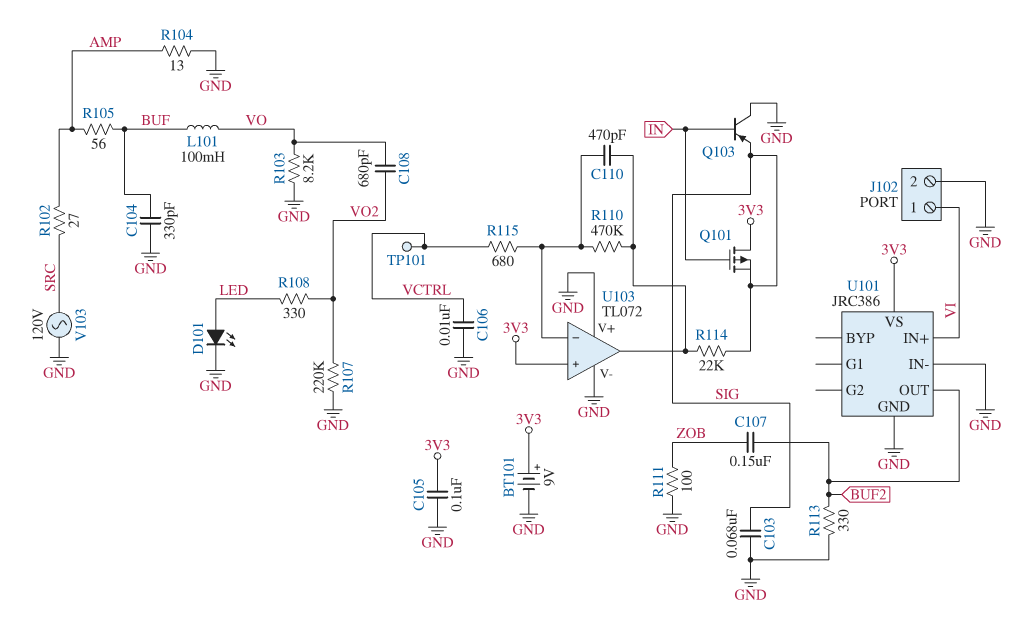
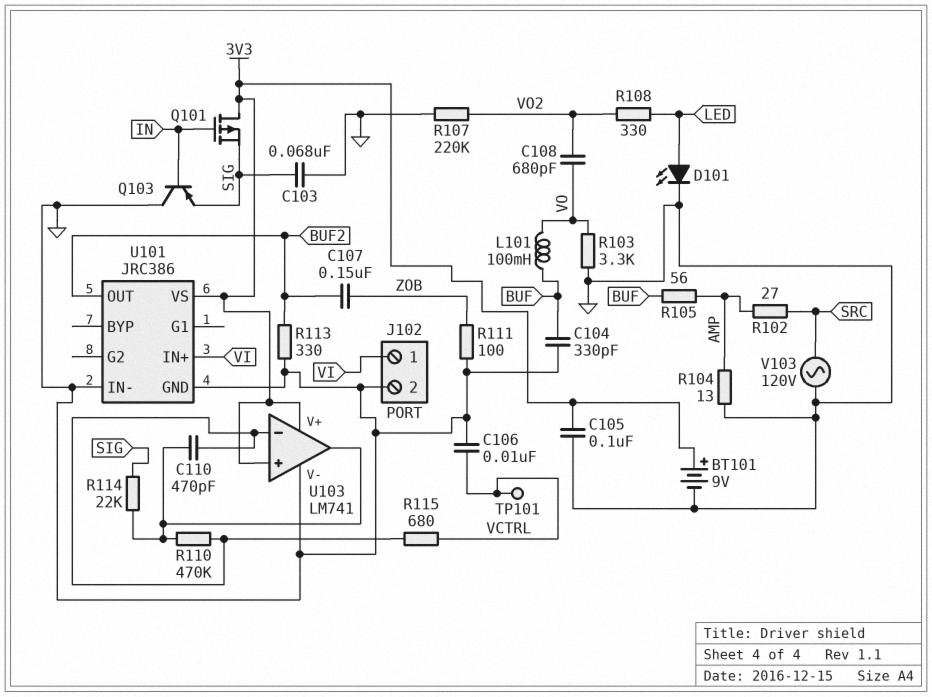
R103: 8.2k (GND, VO) -> 3.3k (GND, VO)
U103: TL072 -> LM741
U103 pin V+: GND -> 3V3

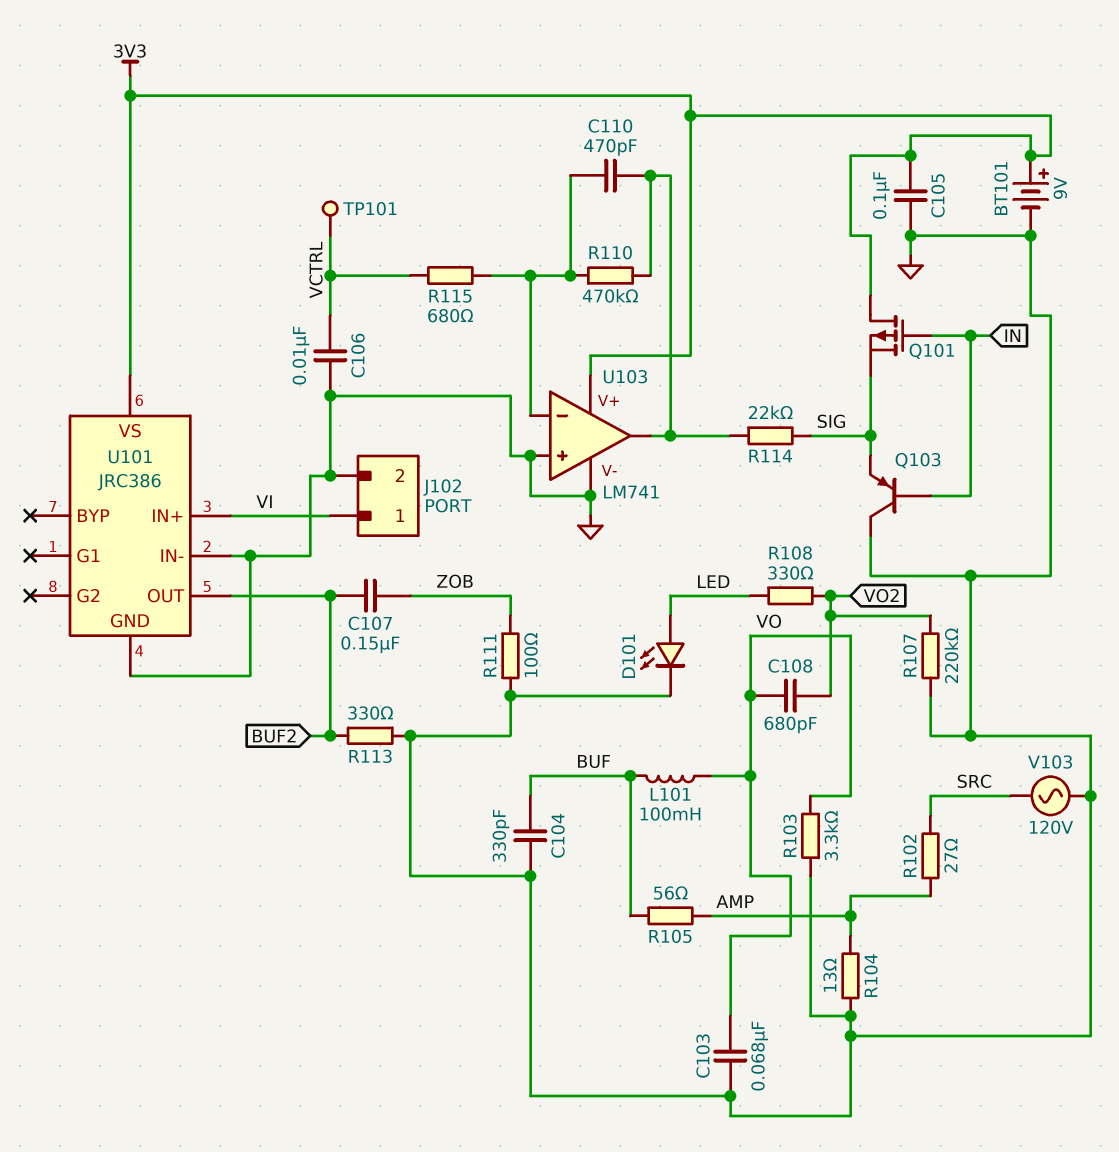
C103: 68nF (GND, SIG) -> 68nF (GND, VO)
U103 pin in+: 3V3 -> GND

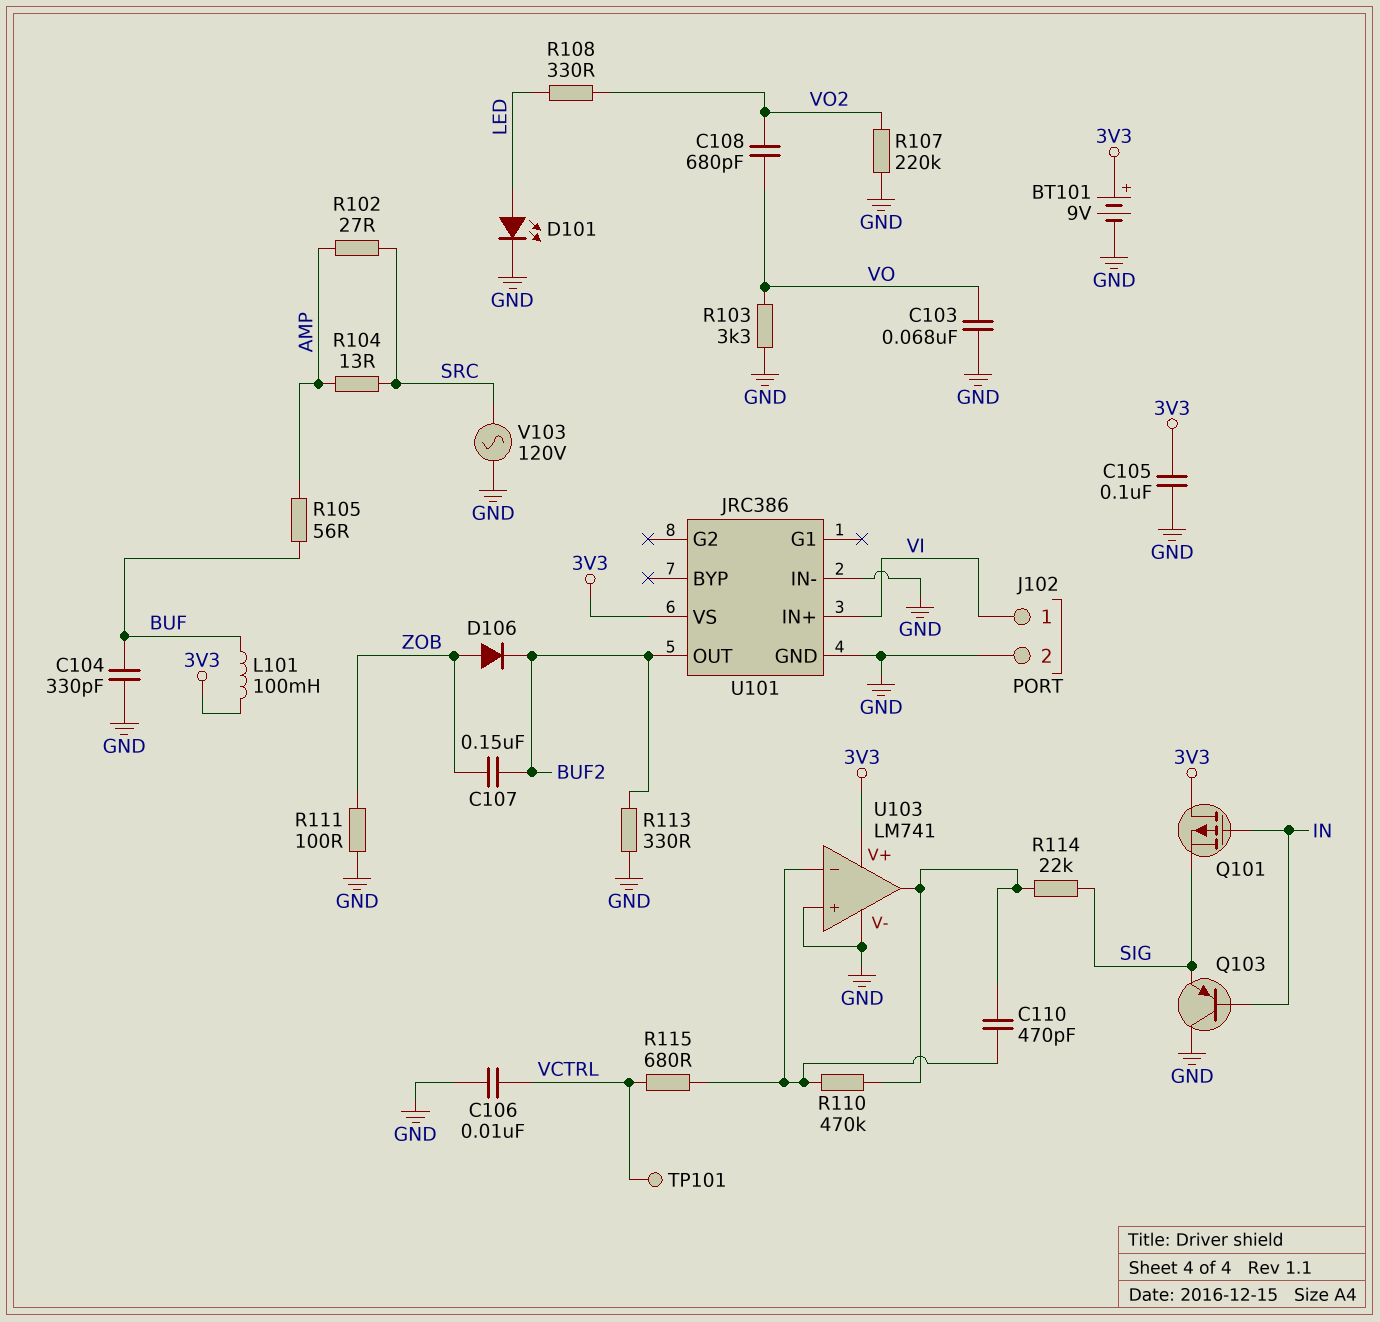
D106: none -> diode (A ZOB, K BUF2)
L101: 100mH (BUF, VO) -> 100mH (3V3, BUF)
R104: 13 (AMP, GND) -> 13 (AMP, SRC)

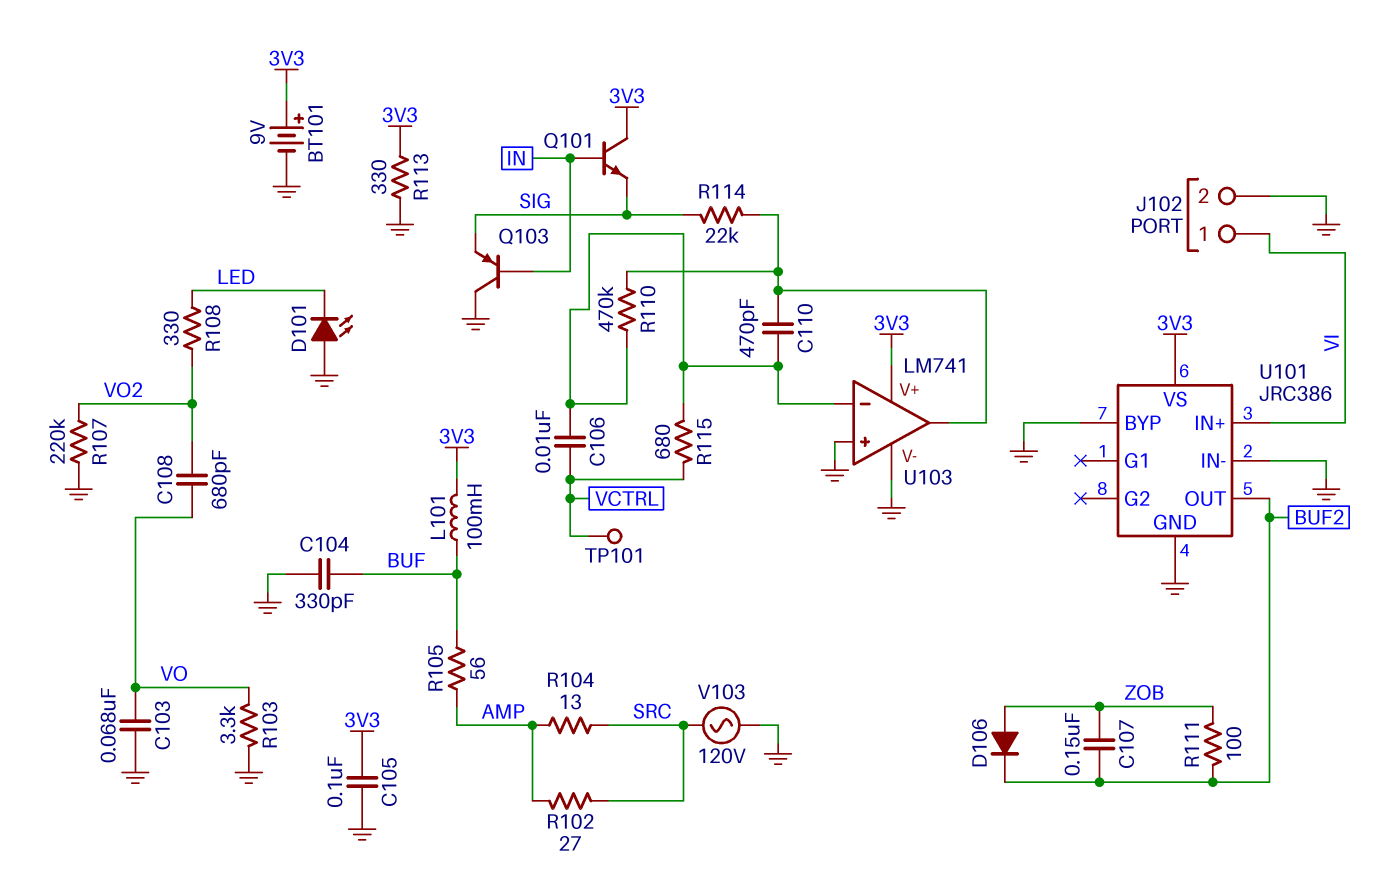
C106: 10nF (GND, VCTRL) -> 10nF (U103/in-, VCTRL)
D101: LED (A LED, K GND) -> LED (A GND, K LED)
Q101: PMOS (G IN, D 3V3, S SIG) -> NPN (B IN, C 3V3, E SIG)
R111: 100 (GND, ZOB) -> 100 (BUF2, ZOB)
R113: 330 (BUF2, GND) -> 330 (3V3, GND)
U101 pin BYP: none -> GND

